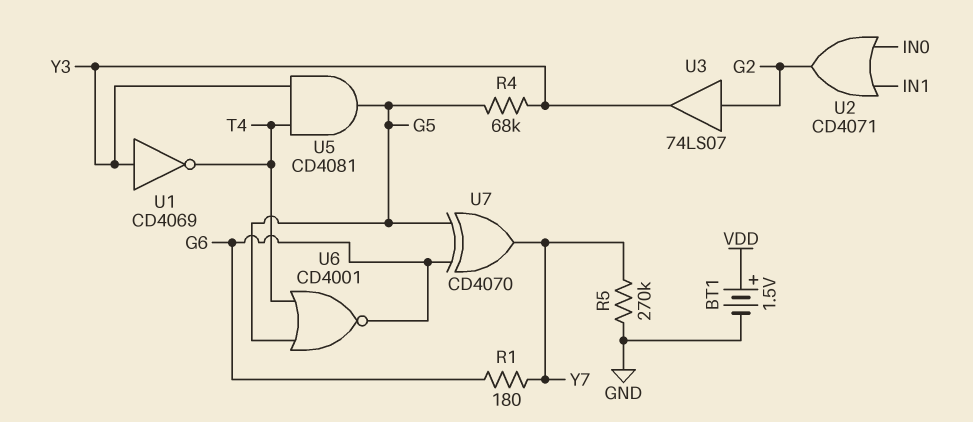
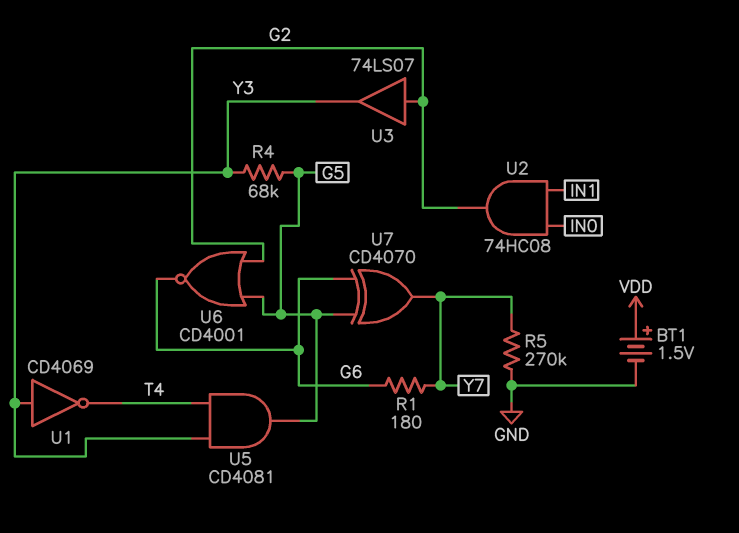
U2: OR CD4071 (in IN0, in IN1, out G2) -> AND 74HC08 (in IN0, in IN1, out G2)
U6: NOR CD4001 (in G5, in T4, out G6) -> NOR CD4001 (in G2, in G5, out G6)

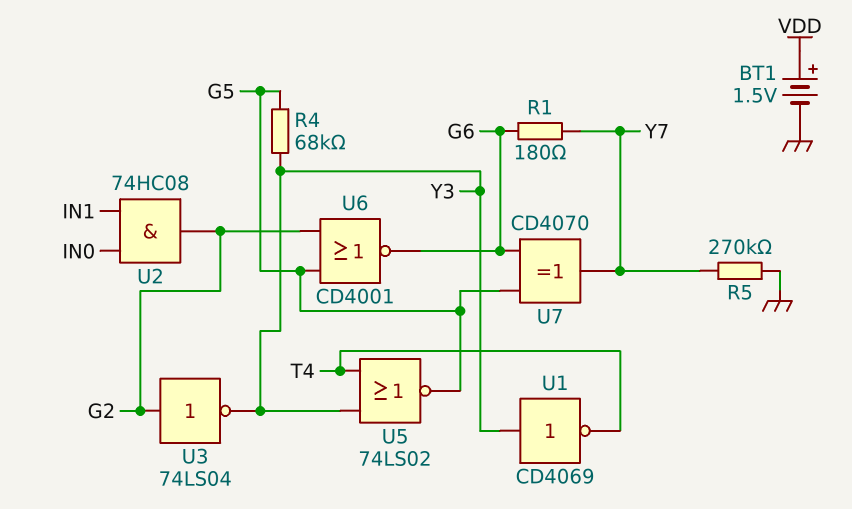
U3: buffer 74LS07 (in G2, out Y3) -> NOT 74LS04 (in G2, out Y3)
U5: AND CD4081 (in T4, in Y3, out G5) -> NOR 74LS02 (in T4, in Y3, out G5)

